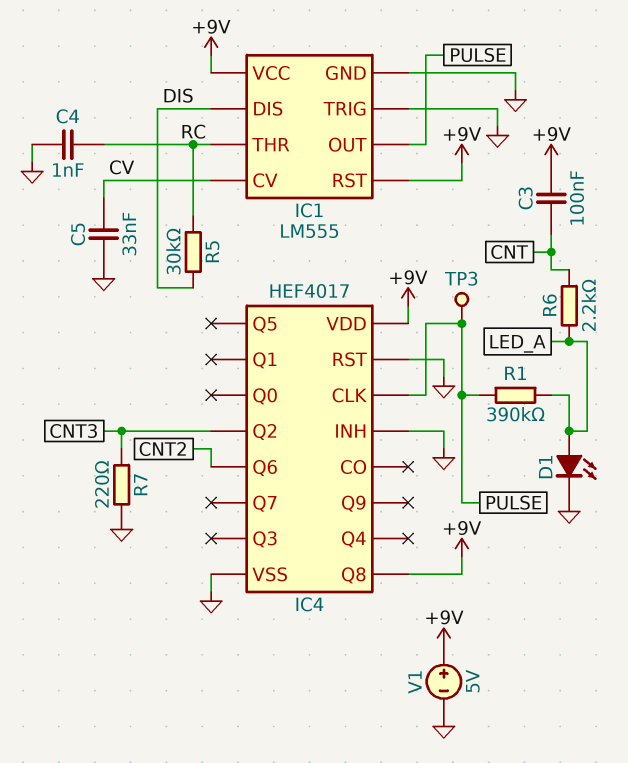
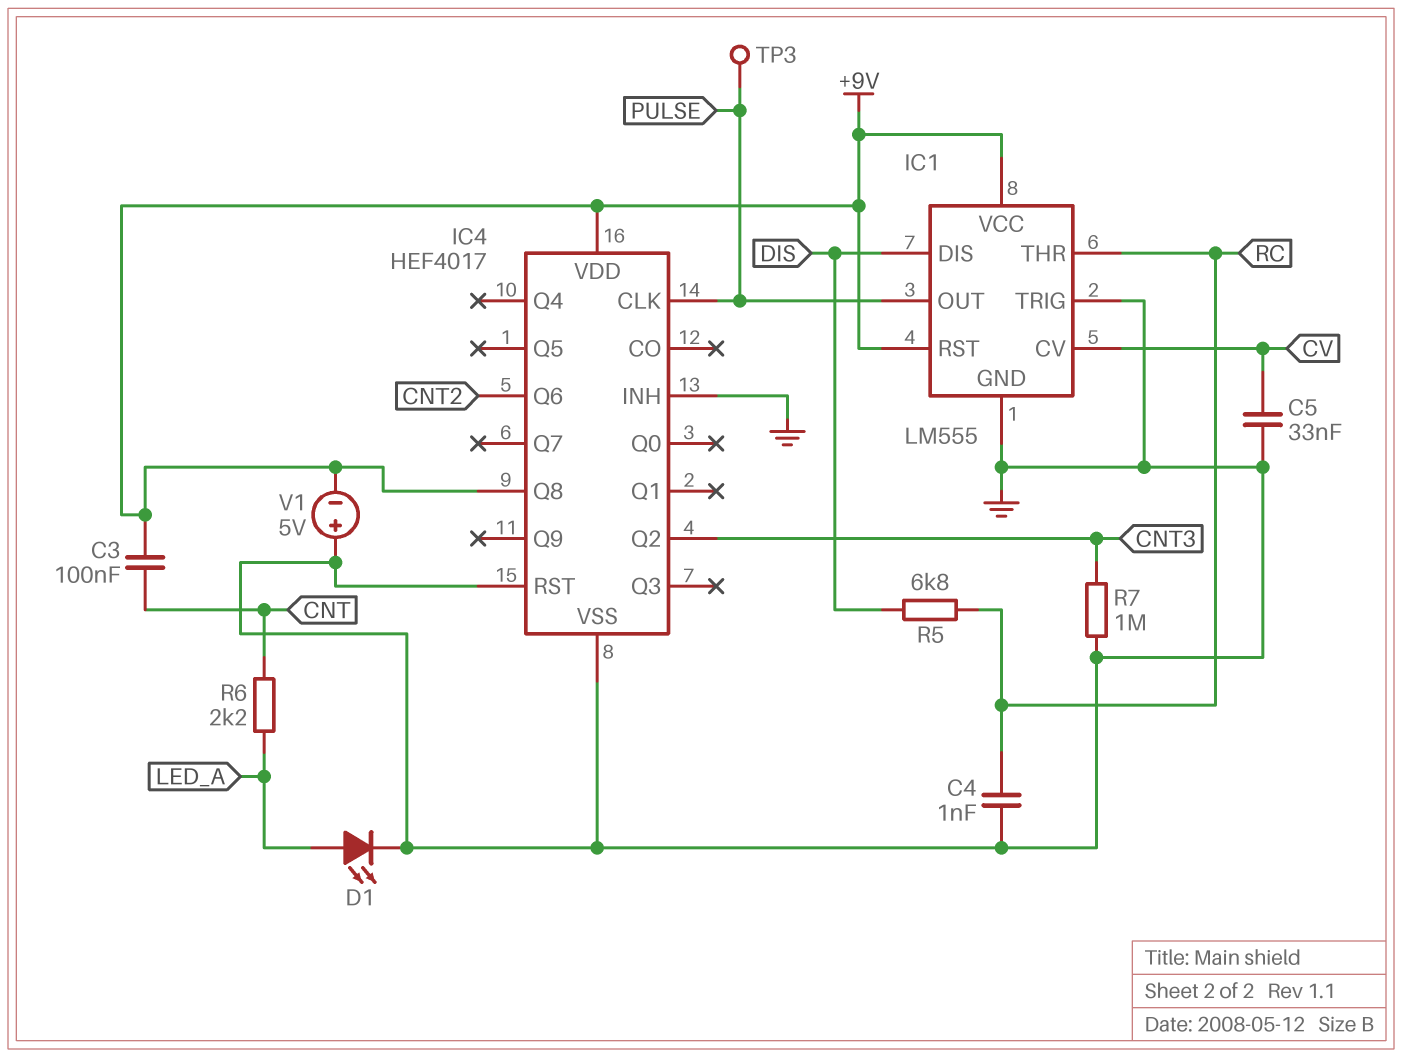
R1: 390k (LED_A, PULSE) -> none
R5: 30k (DIS, RC) -> 6.8k (DIS, RC)
R7: 220 (CNT3, GND) -> 1M (CNT3, GND)
V1: 5V (plus +9V, minus GND) -> 5V (plus GND, minus +9V)

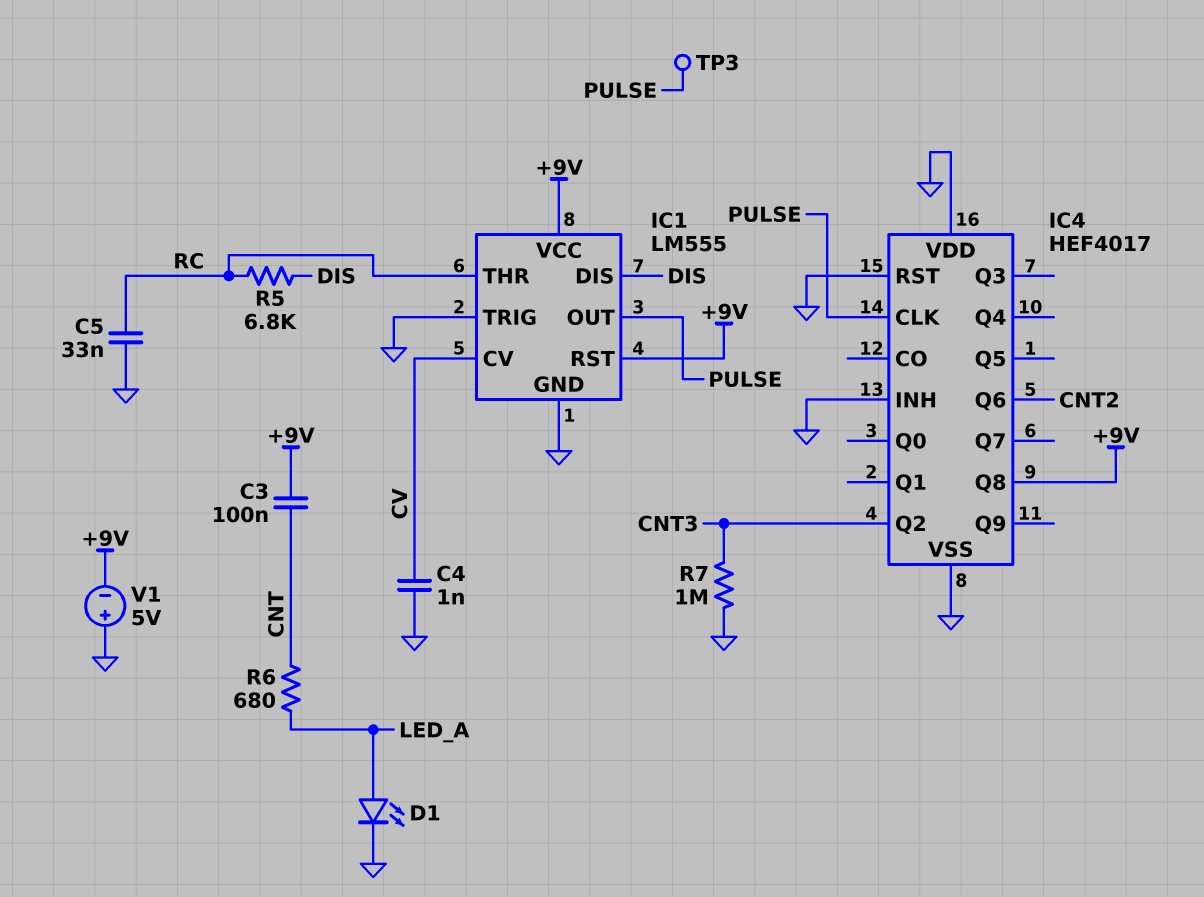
C4: 1nF (GND, RC) -> 1nF (CV, GND)
C5: 33nF (CV, GND) -> 33nF (GND, RC)
IC4 pin VDD: +9V -> GND
R6: 2.2k (CNT, LED_A) -> 680 (CNT, LED_A)

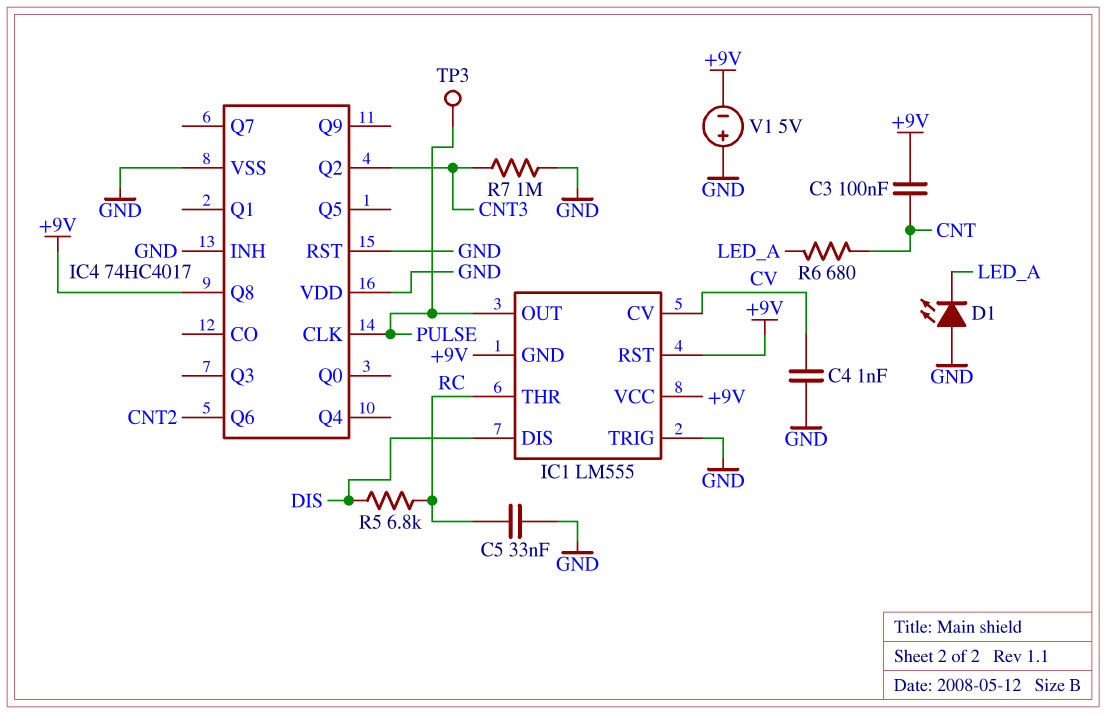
D1: LED (A LED_A, K GND) -> LED (A GND, K LED_A)
IC1 pin GND: GND -> +9V
IC4: HEF4017 -> 74HC4017

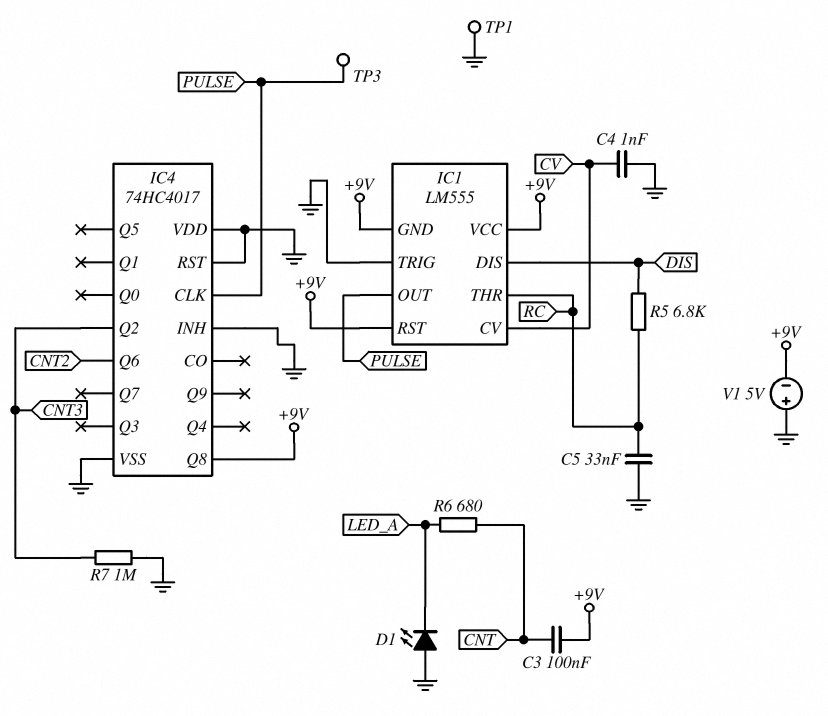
TP1: none -> test point (GND)

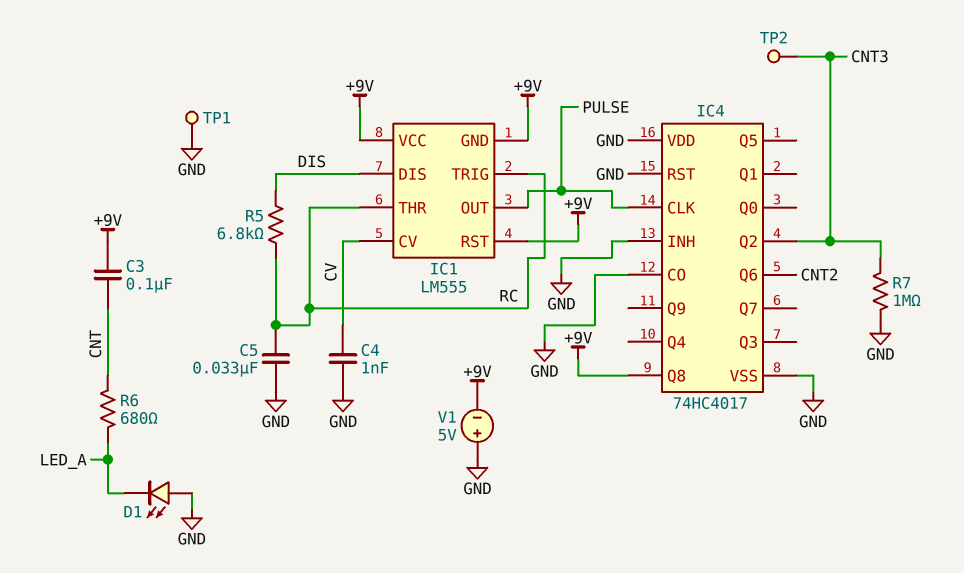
IC1 pin TRIG: GND -> RC
IC4 pin CO: none -> GND
TP2: none -> test point (CNT3)
TP3: test point (PULSE) -> none

